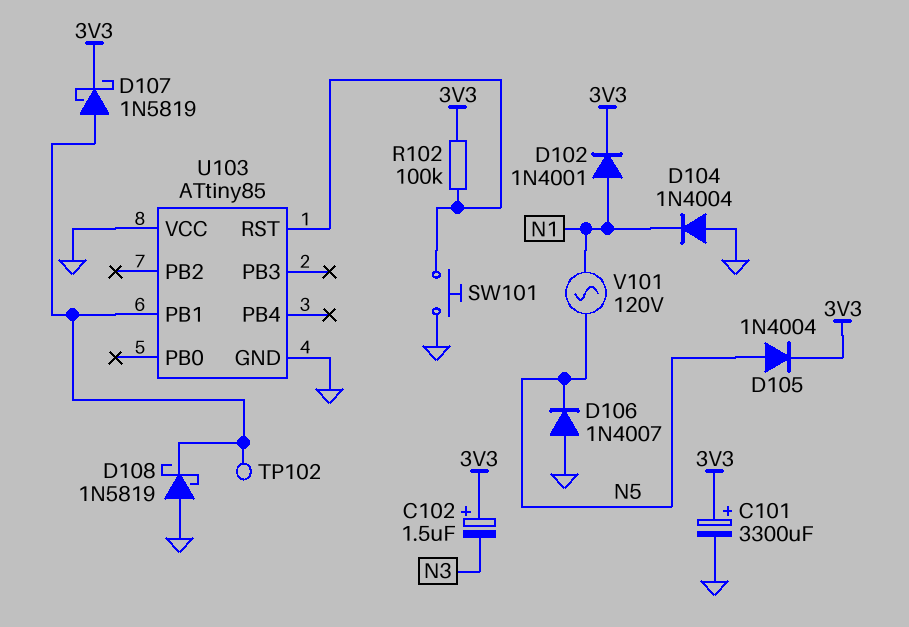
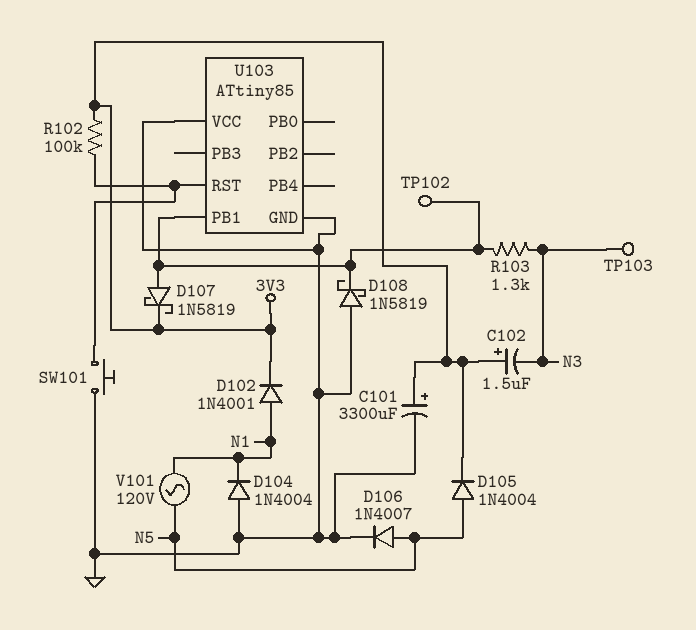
D106: diode 1N4007 (A GND, K N5) -> diode 1N4007 (A N5, K GND)
R103: none -> 1.3k (N3, U103/PB1)
TP103: none -> test point (N3)

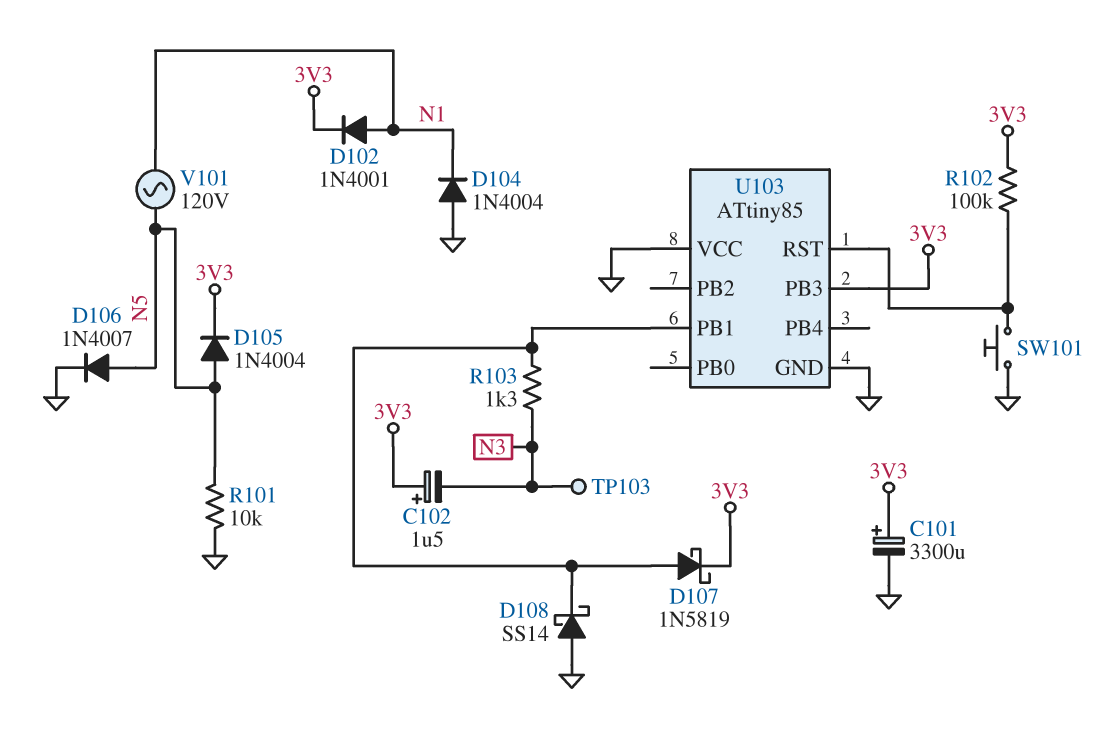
D108: schottky 1N5819 (A GND, K U103/PB1) -> schottky SS14 (A GND, K U103/PB1)
R101: none -> 10k (GND, N5)
TP102: test point (U103/PB1) -> none
U103 pin PB3: none -> 3V3

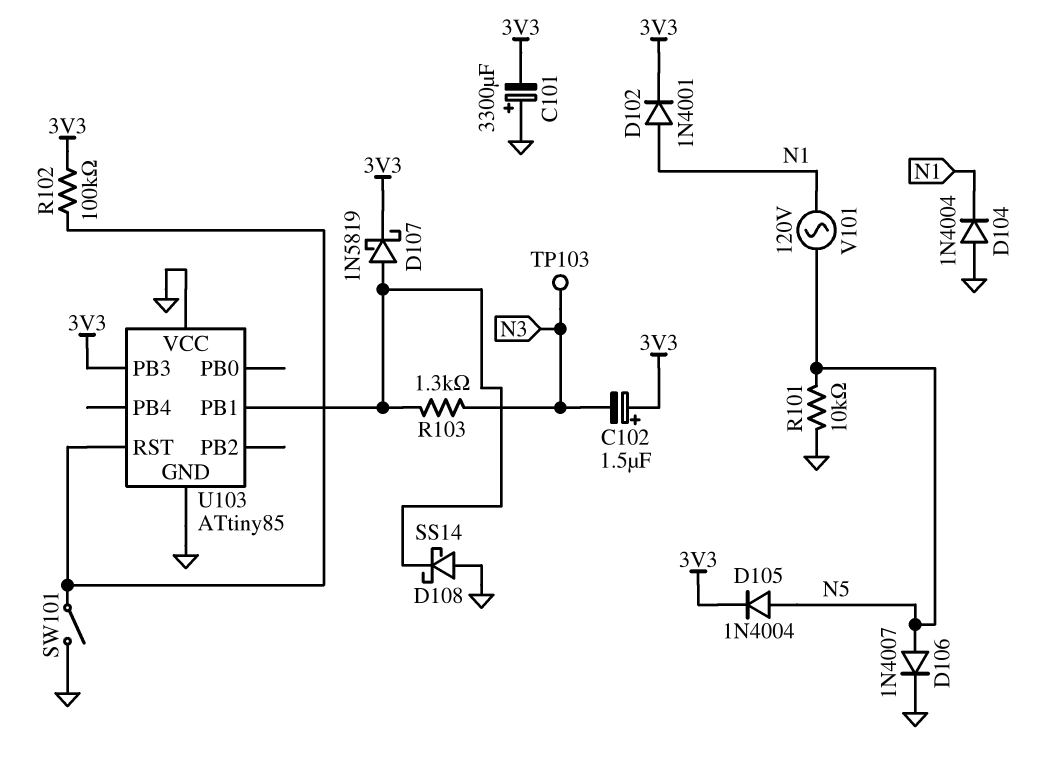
C101: 3300uF (plus 3V3, minus GND) -> 3300uF (plus GND, minus 3V3)
SW101: button (GND, U103/RST) -> switch (GND, U103/RST)

